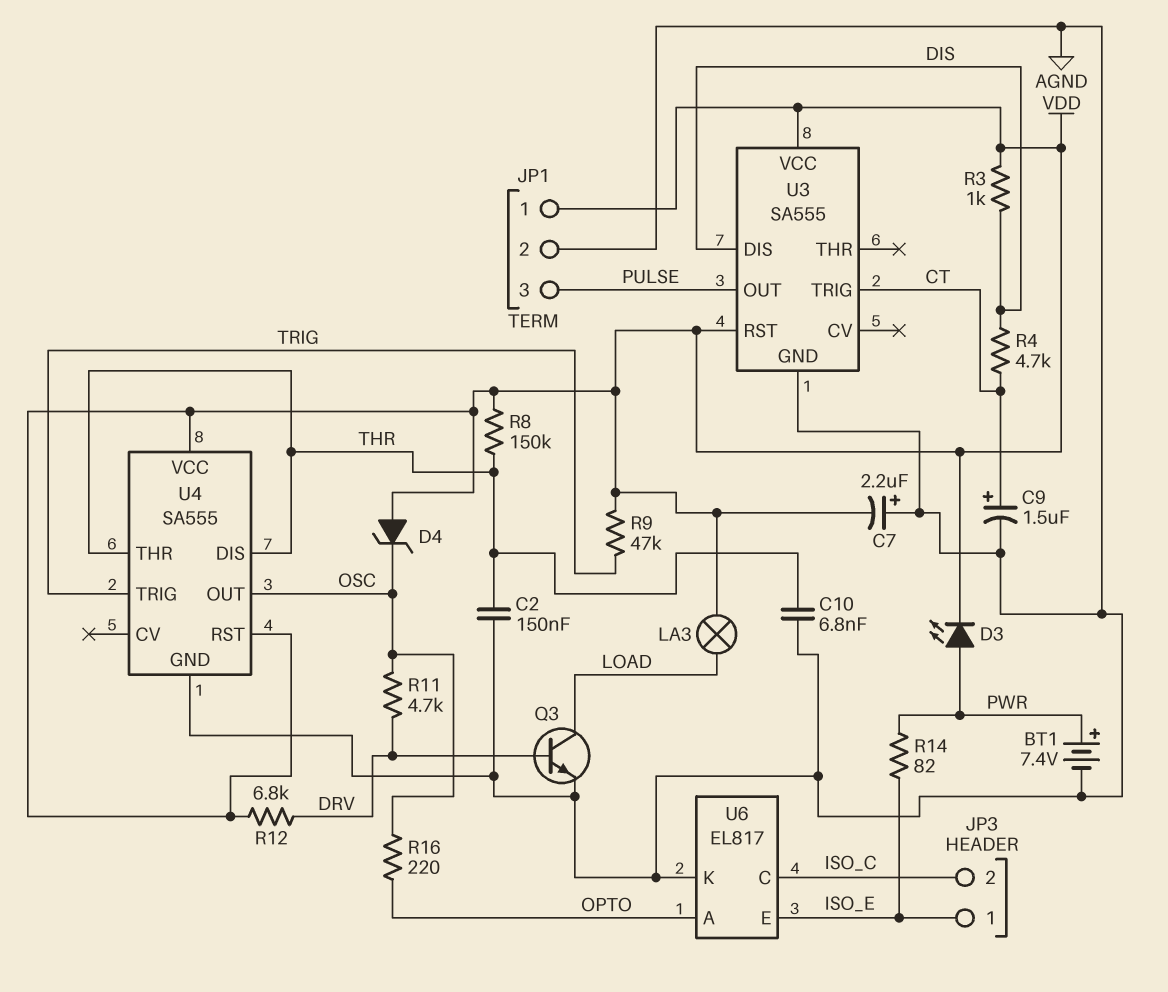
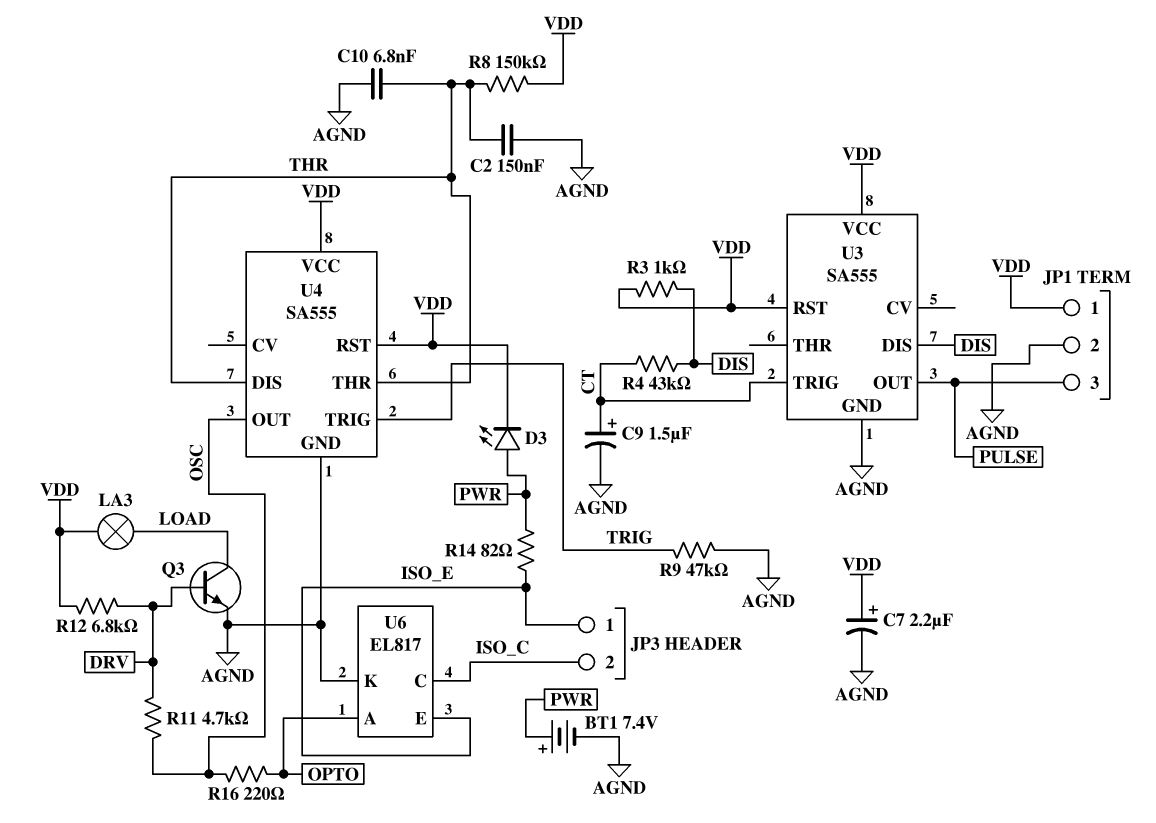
C7: 2.2uF (plus AGND, minus VDD) -> 2.2uF (plus VDD, minus AGND)
D4: zener (A VDD, K OSC) -> none
R4: 4.7k (CT, DIS) -> 43k (CT, DIS)
R9: 47k (TRIG, VDD) -> 47k (AGND, TRIG)

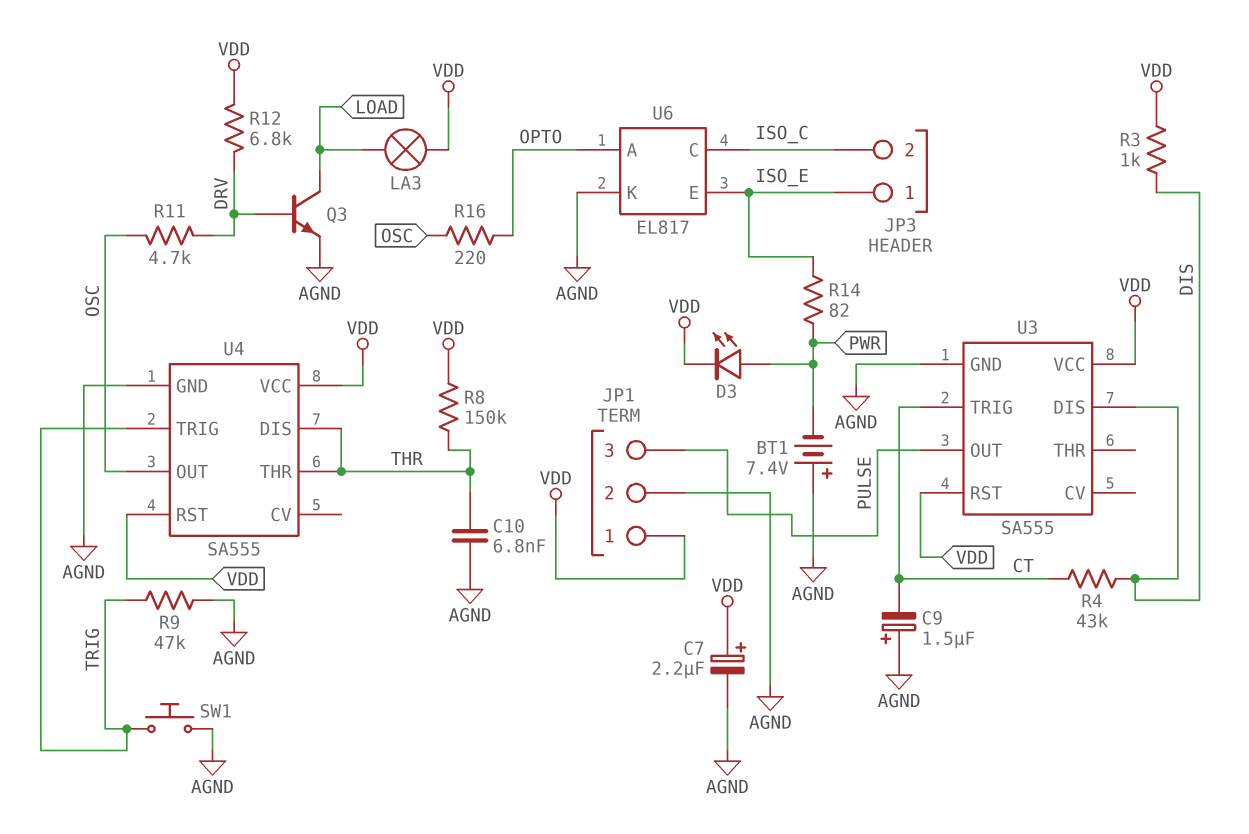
BT1: 7.4V (plus PWR, minus AGND) -> 7.4V (plus AGND, minus PWR)
C2: 150nF (AGND, THR) -> none
C9: 1.5uF (plus CT, minus AGND) -> 1.5uF (plus AGND, minus CT)
SW1: none -> button (AGND, TRIG)

